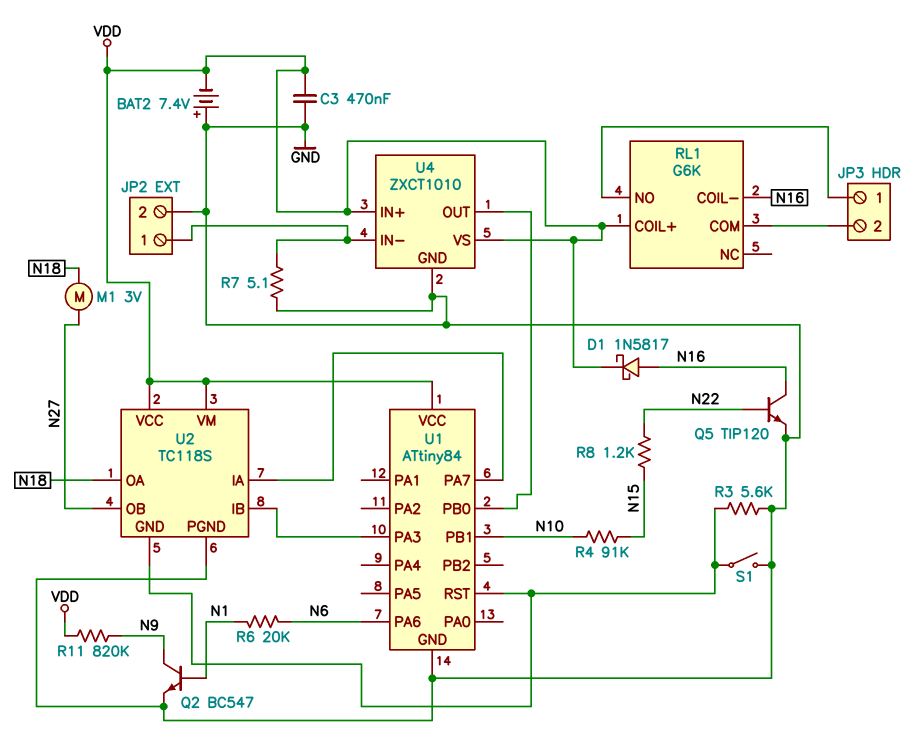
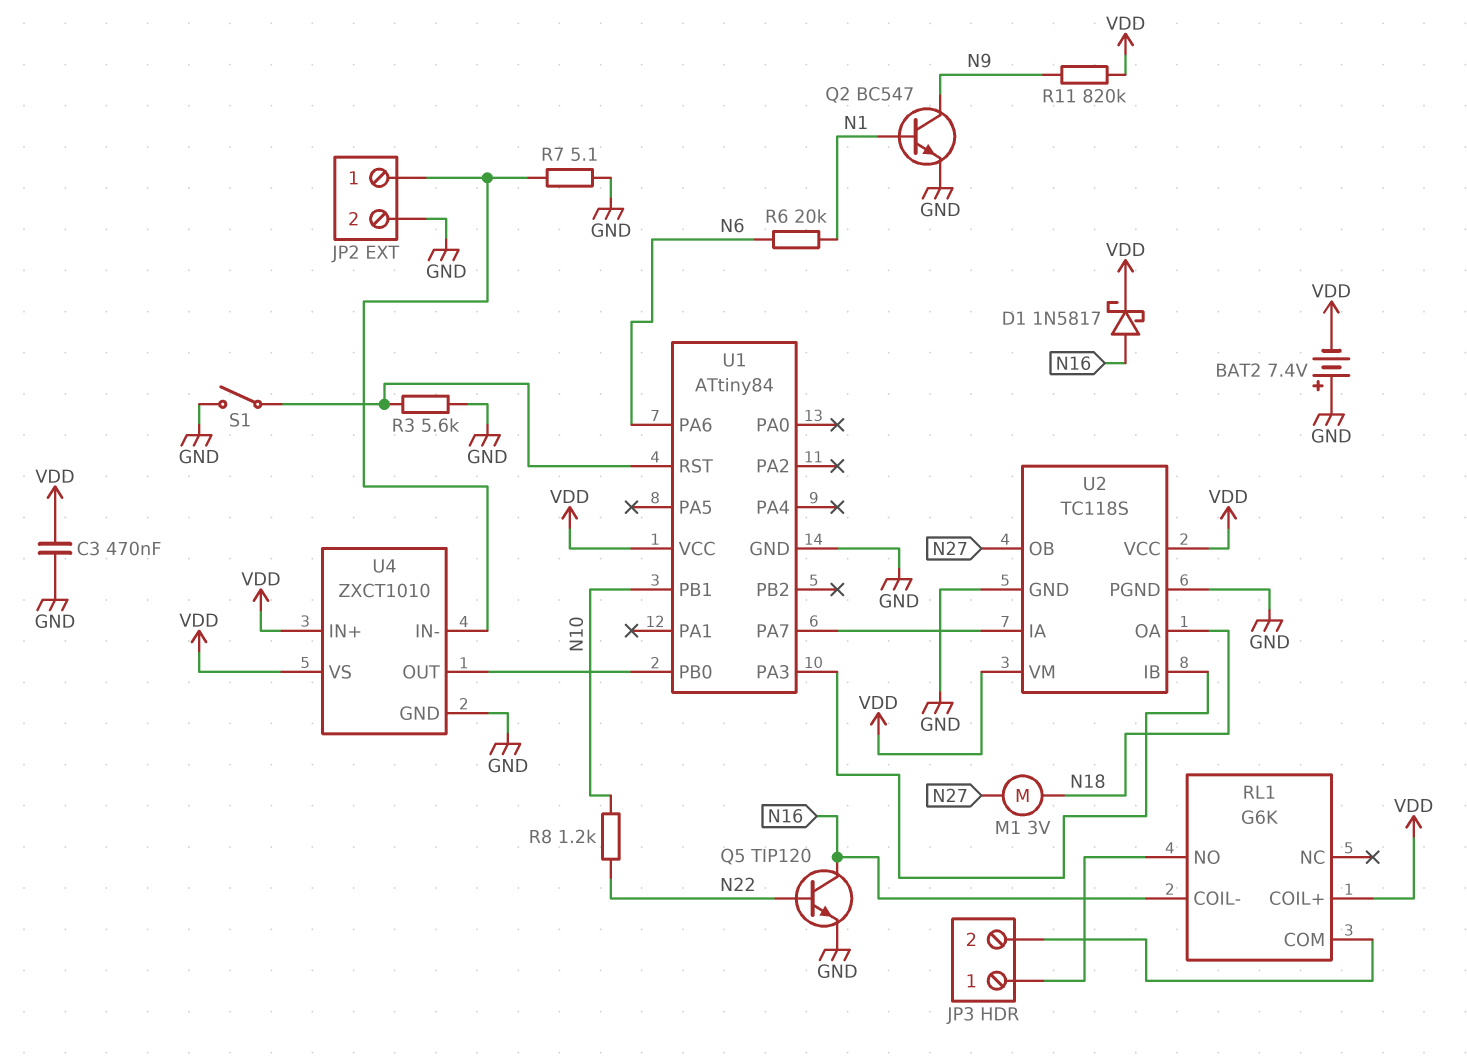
R4: 91k (N10, N15) -> none
R8: 1.2k (N15, N22) -> 1.2k (N10, N22)
U2 pin GND: U1/RST -> GND

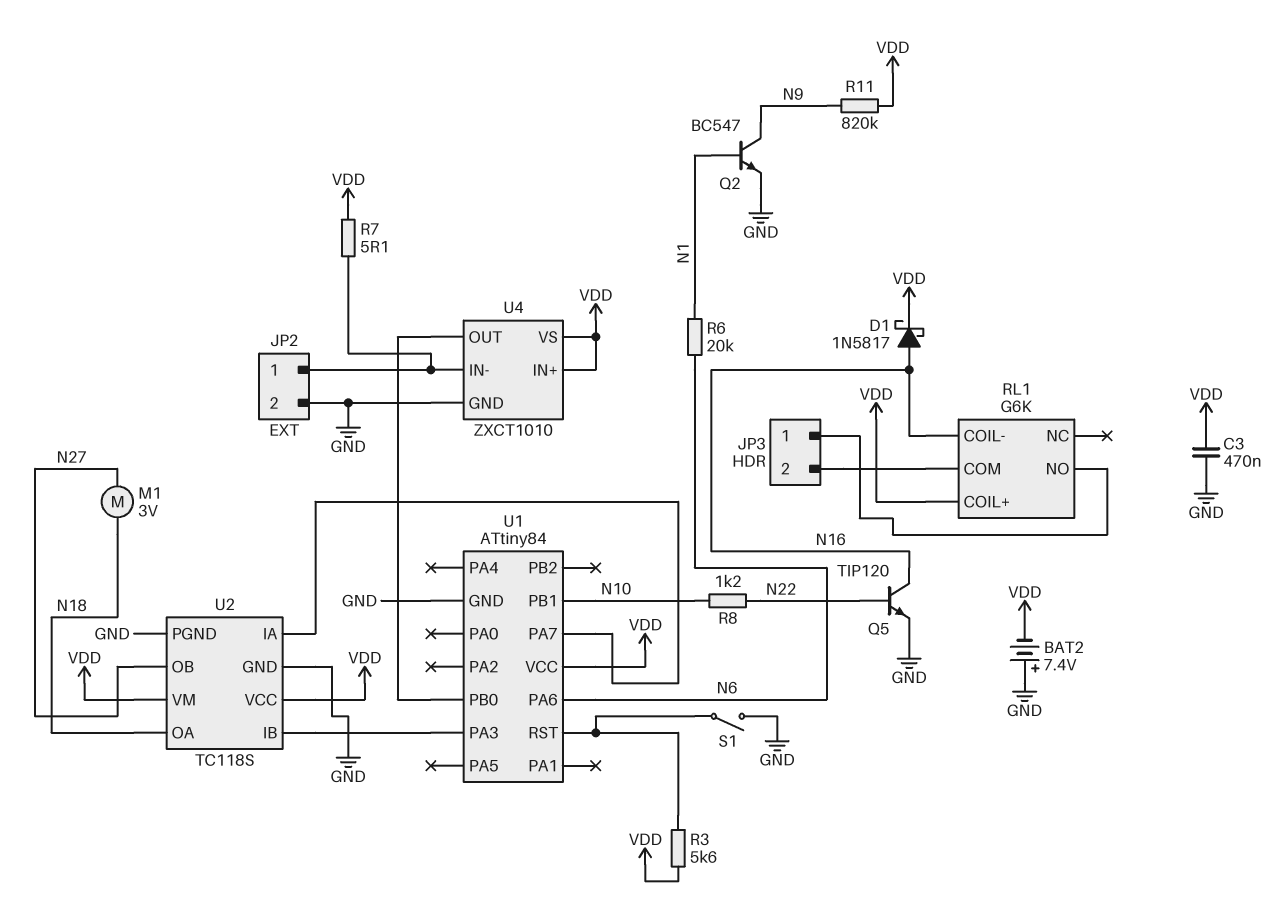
R3: 5.6k (GND, U1/RST) -> 5.6k (U1/RST, VDD)
R7: 5.1 (GND, JP2/1) -> 5.1 (JP2/1, VDD)

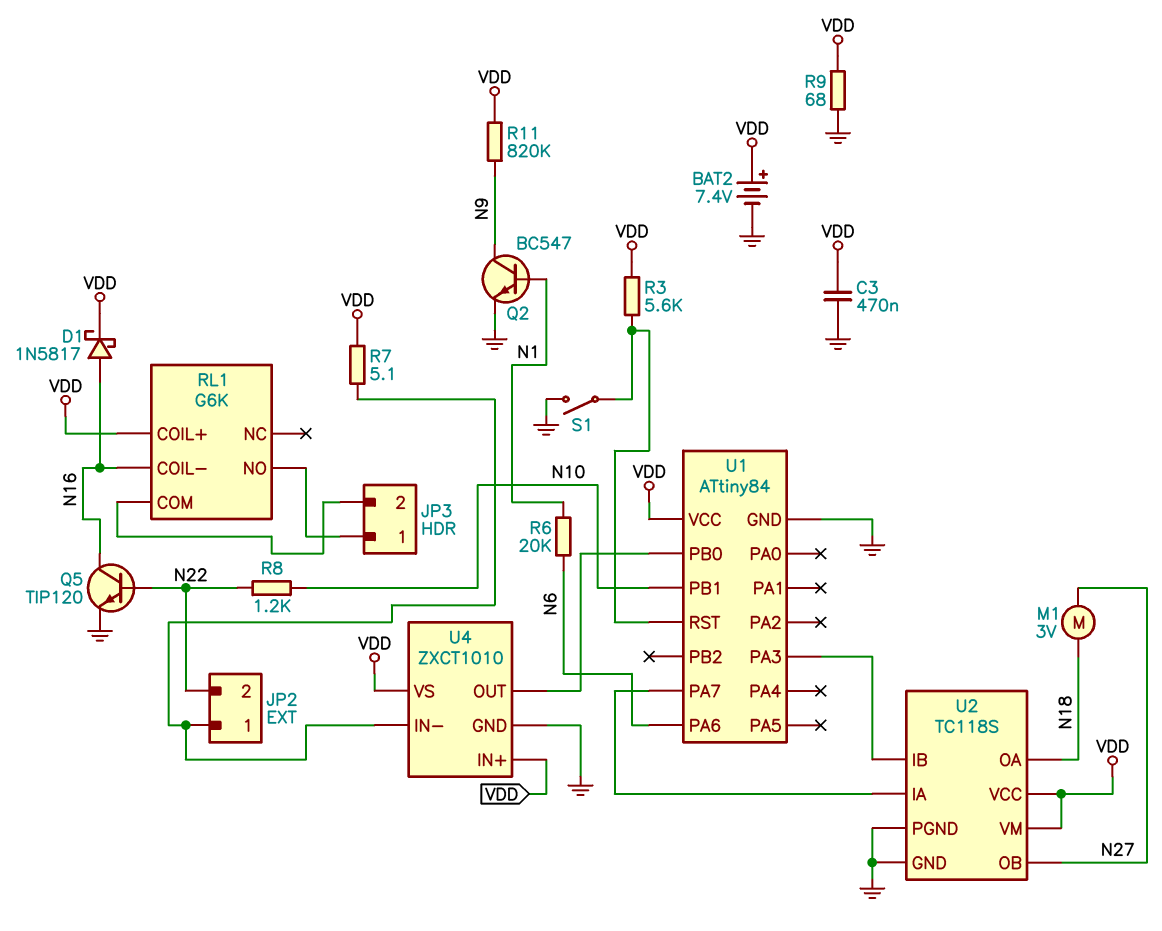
BAT2: 7.4V (plus GND, minus VDD) -> 7.4V (plus VDD, minus GND)
JP2 pin 2: GND -> N22
R9: none -> 68 (GND, VDD)

